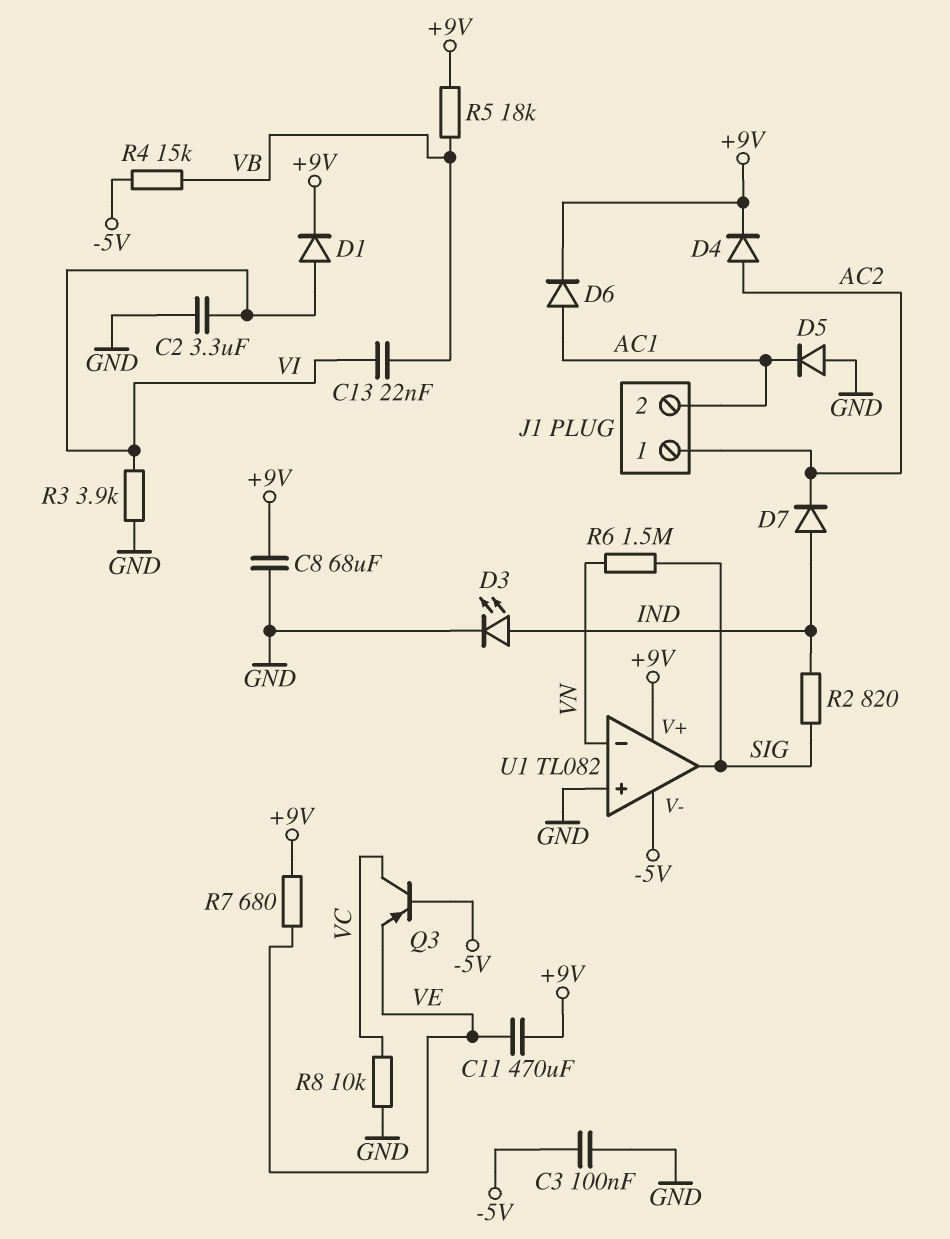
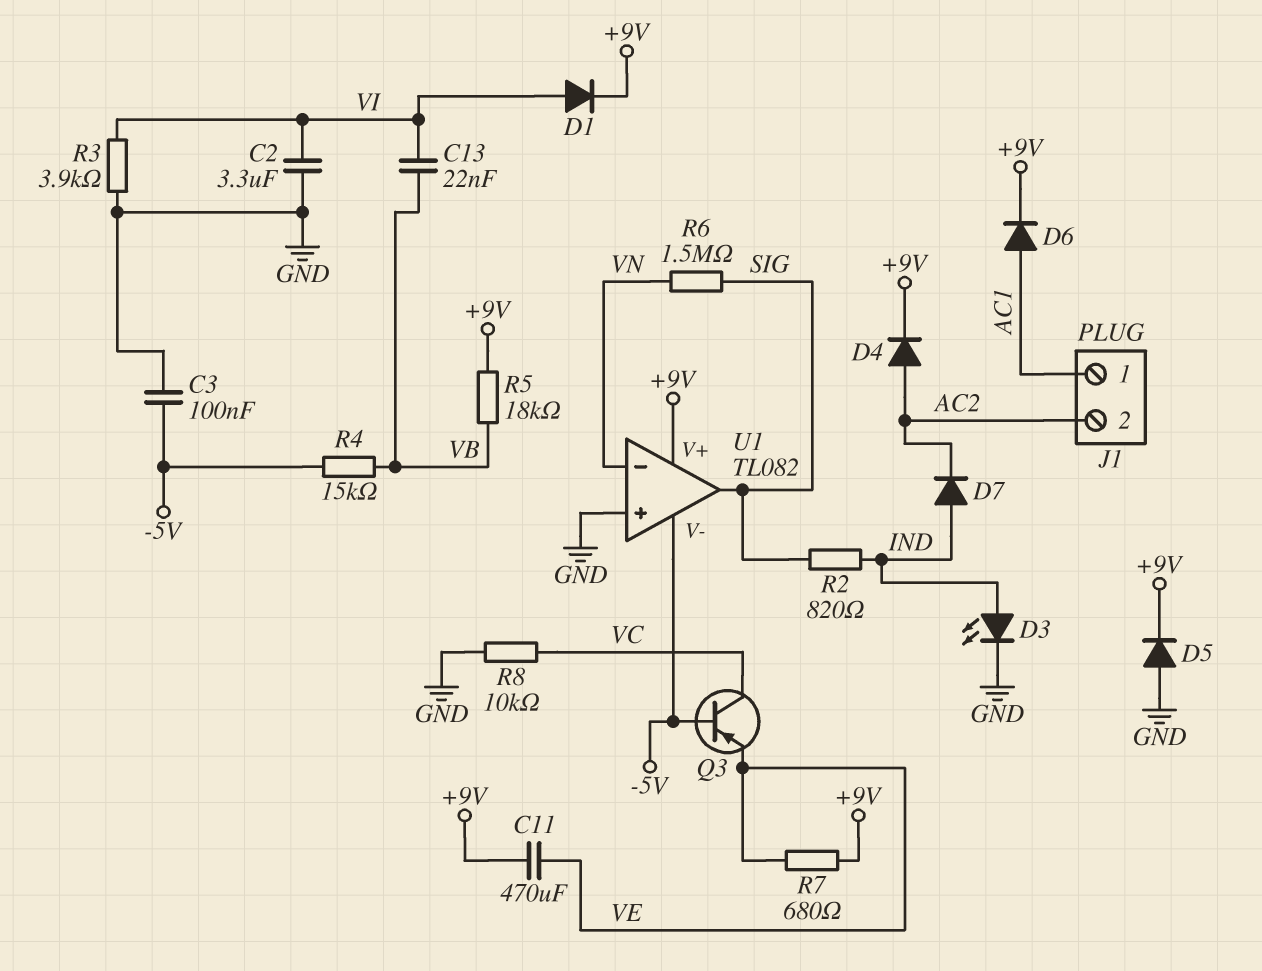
C8: 68uF (+9V, GND) -> none
D5: diode (A GND, K AC1) -> diode (A GND, K +9V)
J1 pin 1: AC2 -> AC1
J1 pin 2: AC1 -> AC2

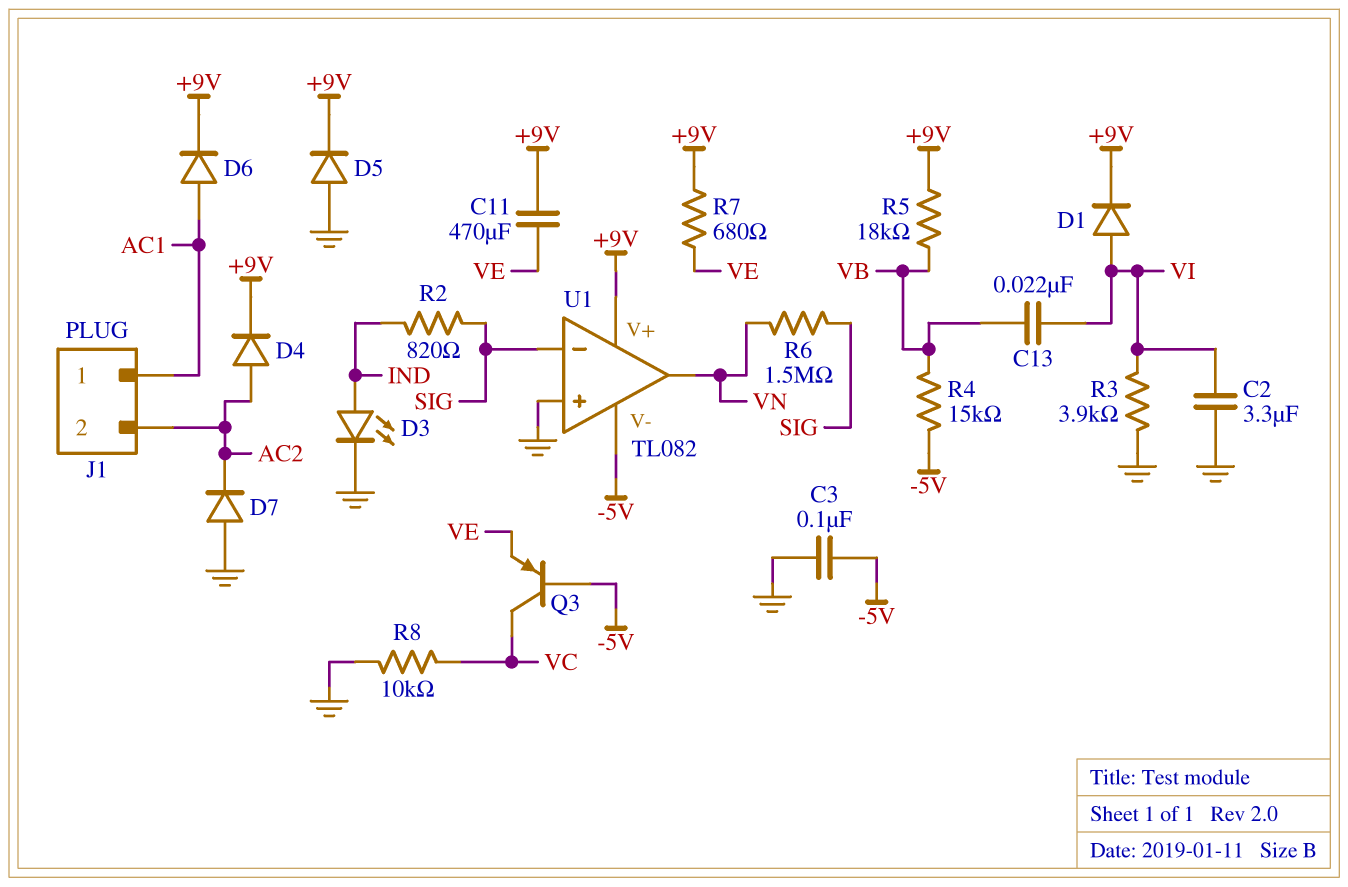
D7: diode (A IND, K AC2) -> diode (A GND, K AC2)
U1 pin in-: VN -> SIG
U1 pin out: SIG -> VN

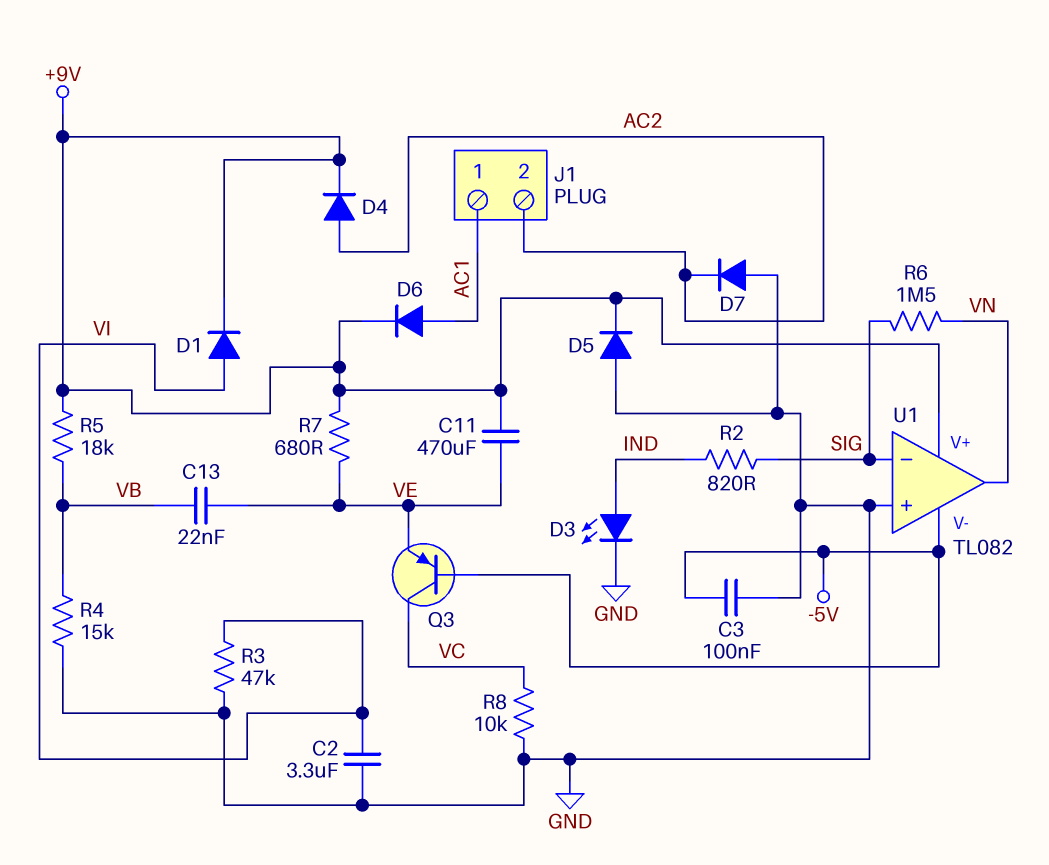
C13: 22nF (VB, VI) -> 22nF (VB, VE)
R3: 3.9k (GND, VI) -> 47k (GND, VI)
R4: 15k (-5V, VB) -> 15k (GND, VB)

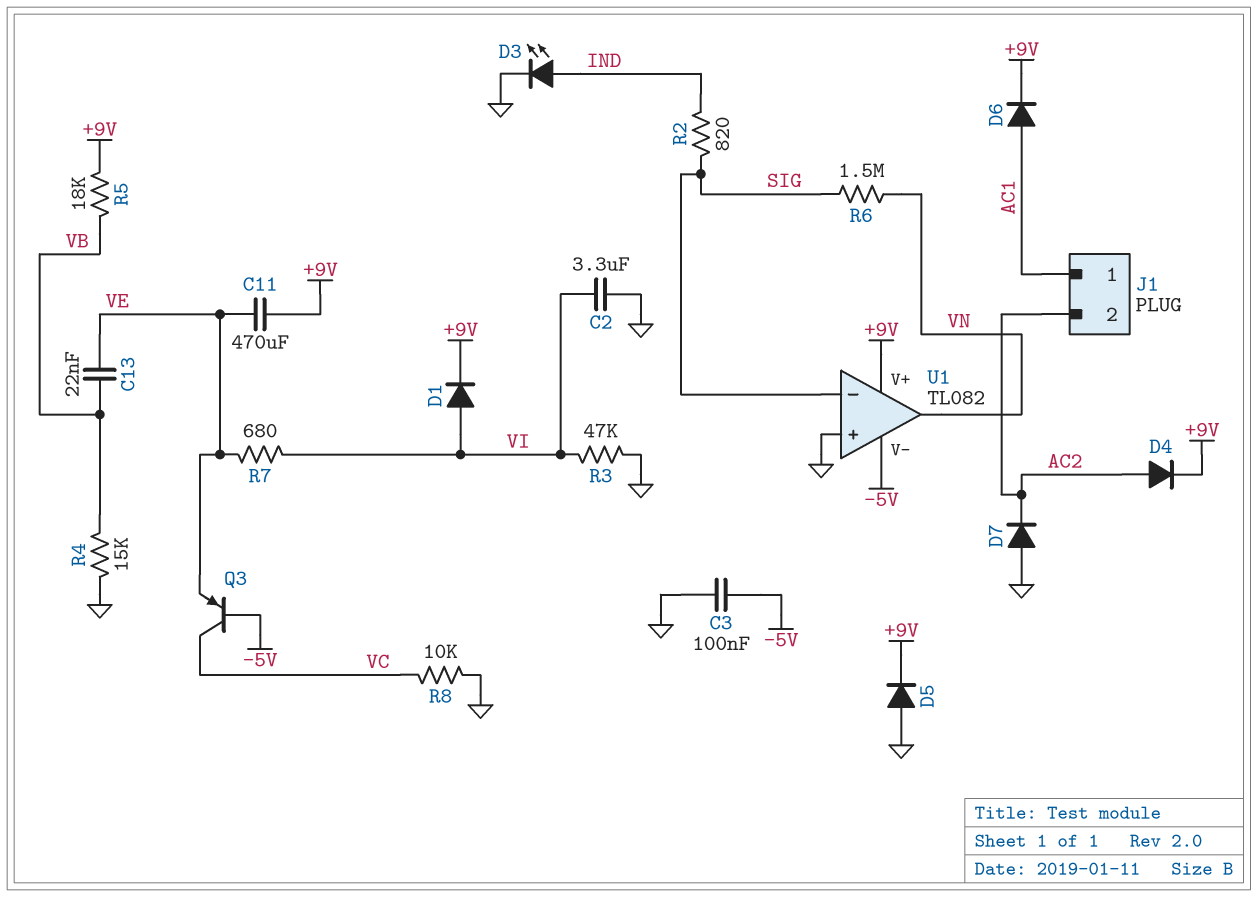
R7: 680 (+9V, VE) -> 680 (VE, VI)

